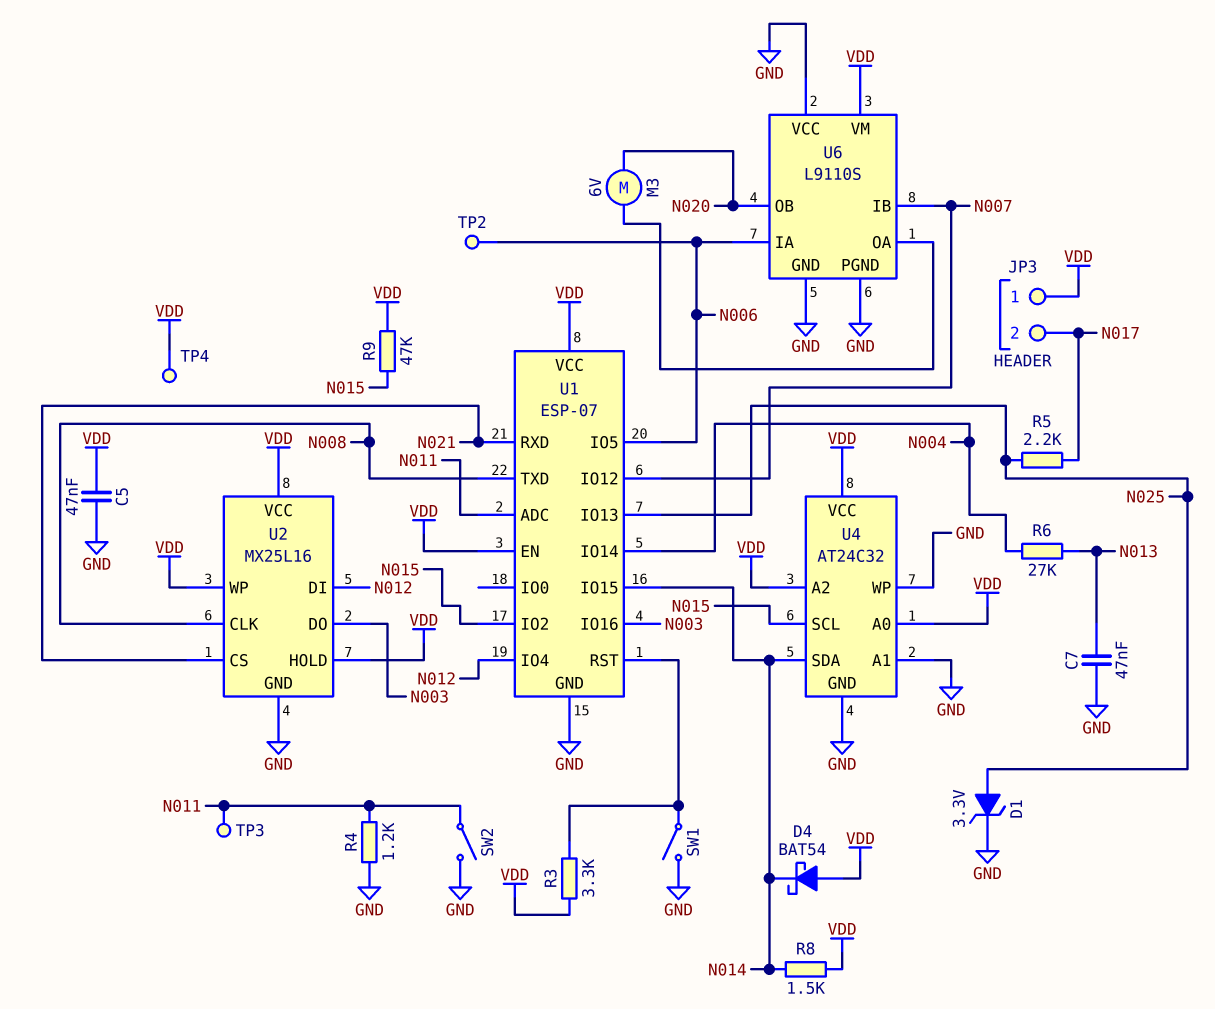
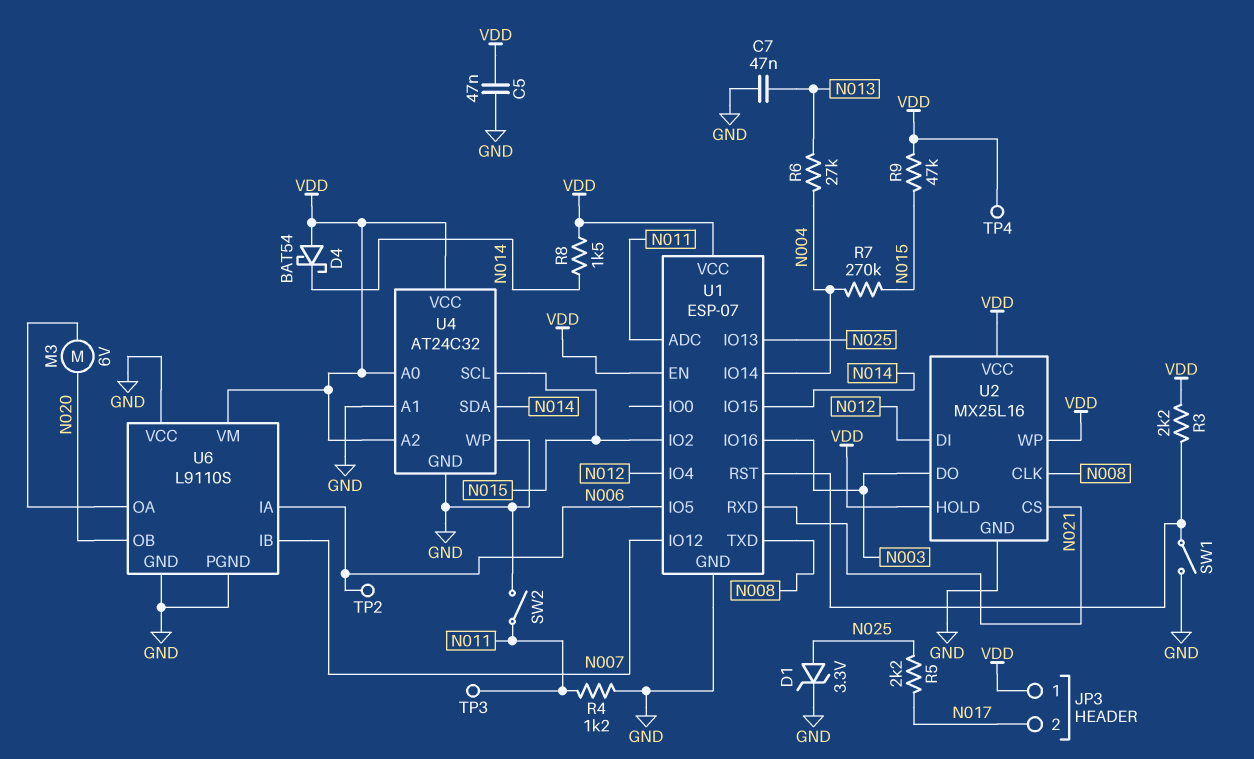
R3: 3.3k (U1/RST, VDD) -> 2.2k (U1/RST, VDD)
R7: none -> 270k (N004, N015)

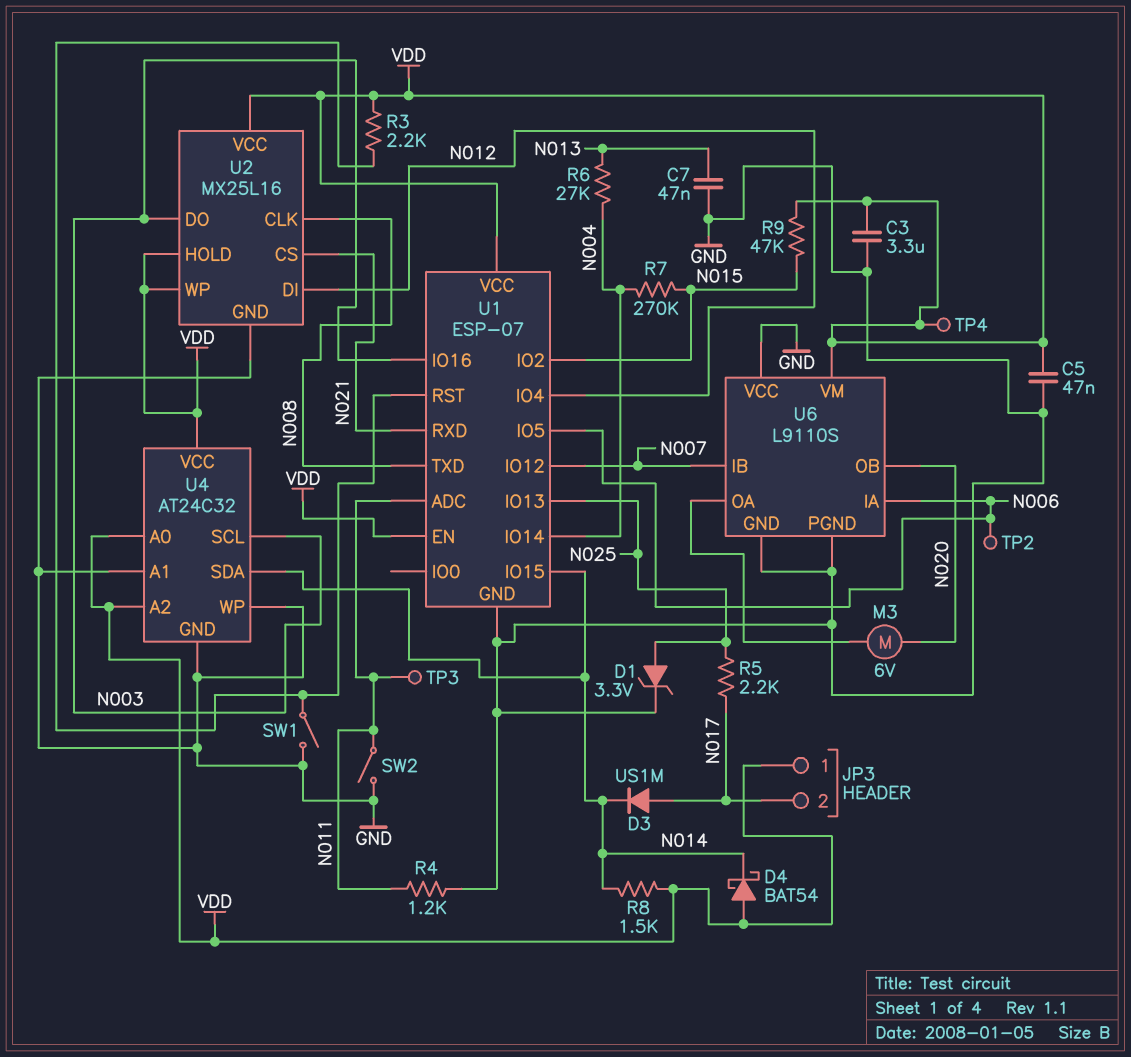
C3: none -> 3.3uF (GND, VDD)
D3: none -> diode US1M (A N017, K N014)
U4 pin SCL: N015 -> N003

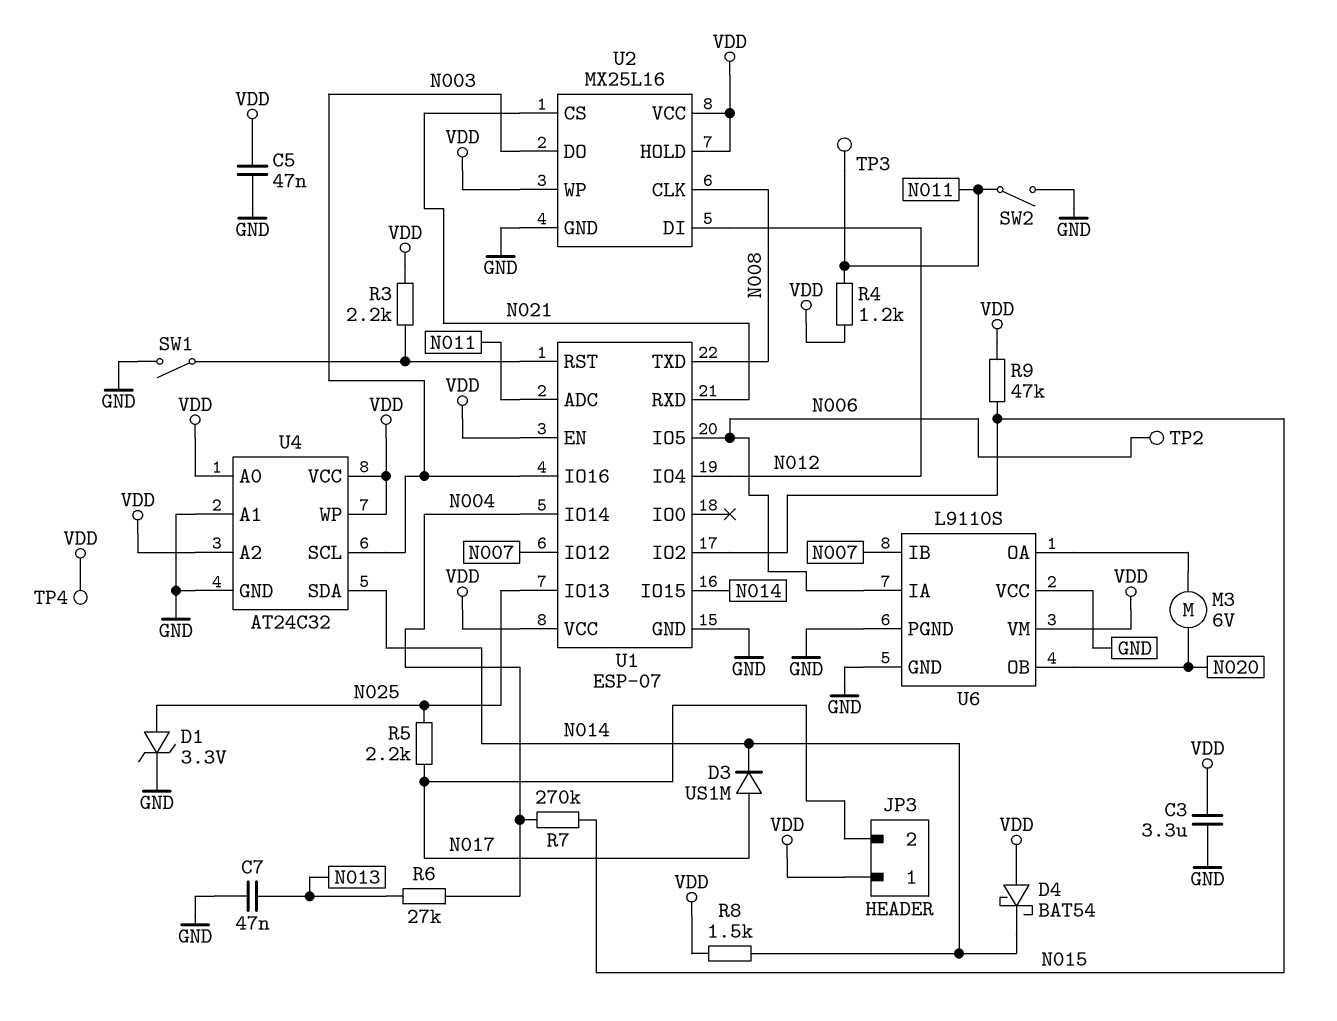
R4: 1.2k (GND, N011) -> 1.2k (N011, VDD)
U4 pin WP: GND -> VDD

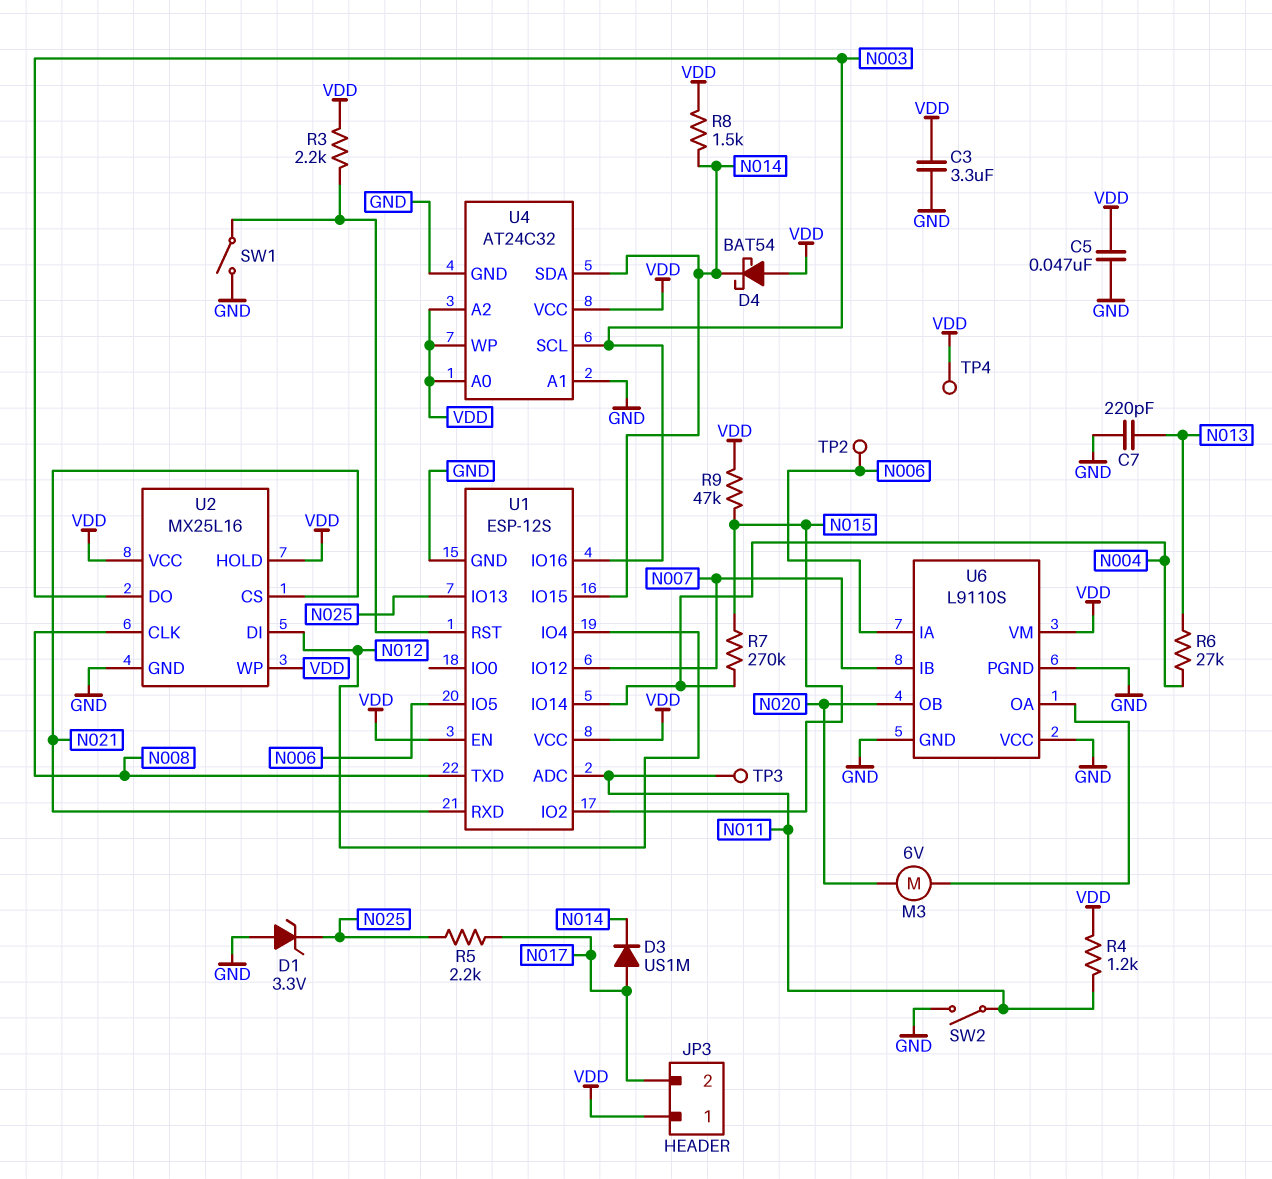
C7: 47nF (GND, N013) -> 220pF (GND, N013)
D1: zener 3.3V (A N025, K GND) -> zener 3.3V (A GND, K N025)
U1: ESP-07 -> ESP-12S

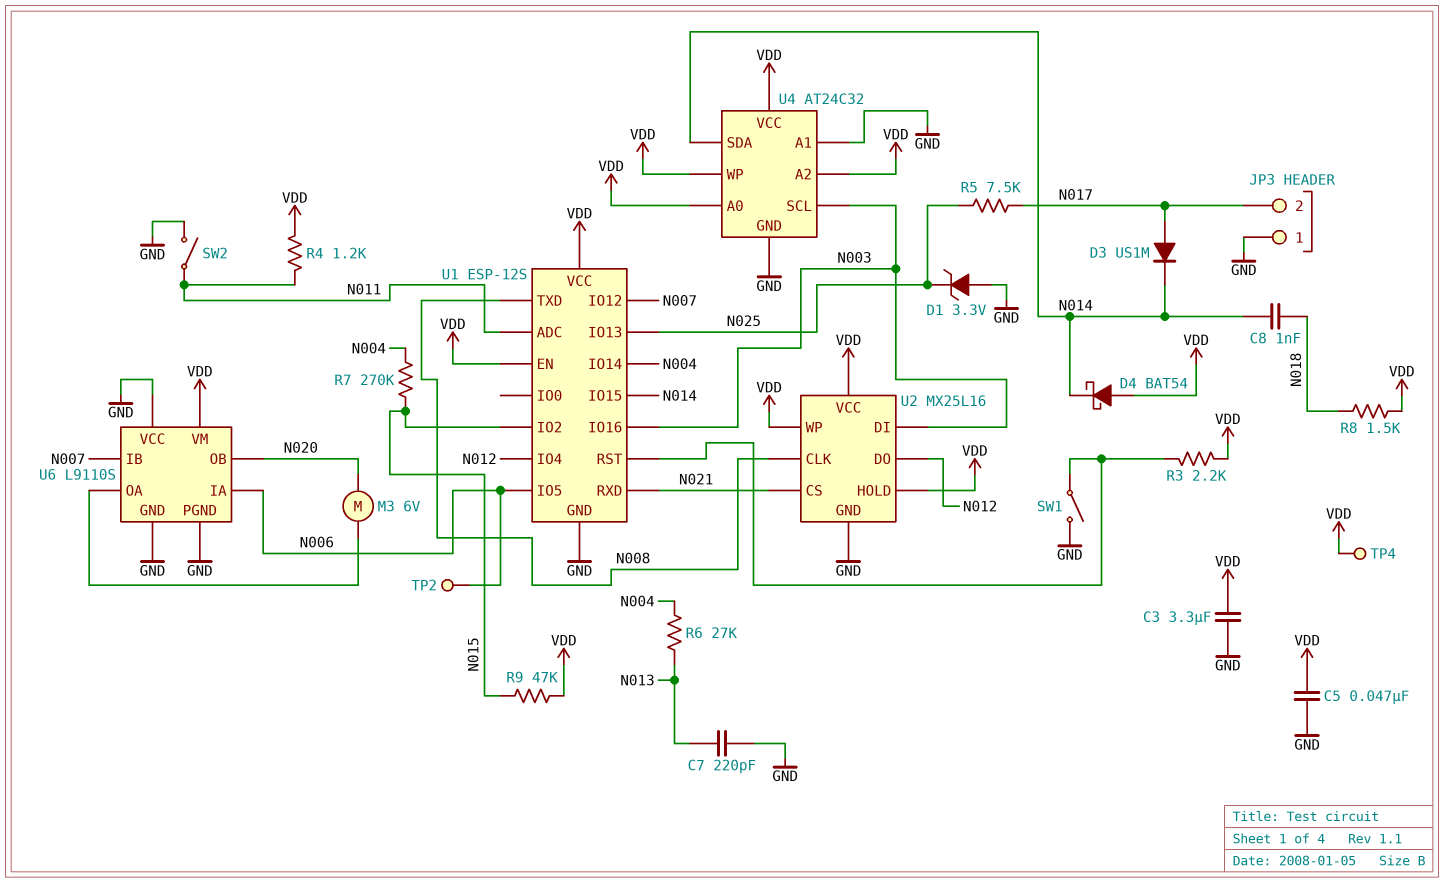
C8: none -> 1nF (N014, N018)
JP3 pin 1: VDD -> GND
R5: 2.2k (N017, N025) -> 7.5k (N017, N025)
R8: 1.5k (N014, VDD) -> 1.5k (N018, VDD)
TP3: test point (N011) -> none
U2 pin DI: N012 -> N003
U2 pin DO: N003 -> N012

